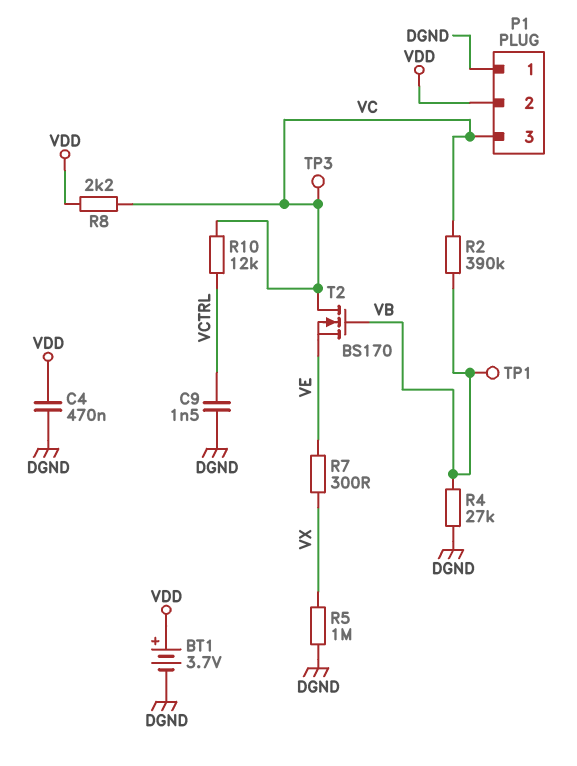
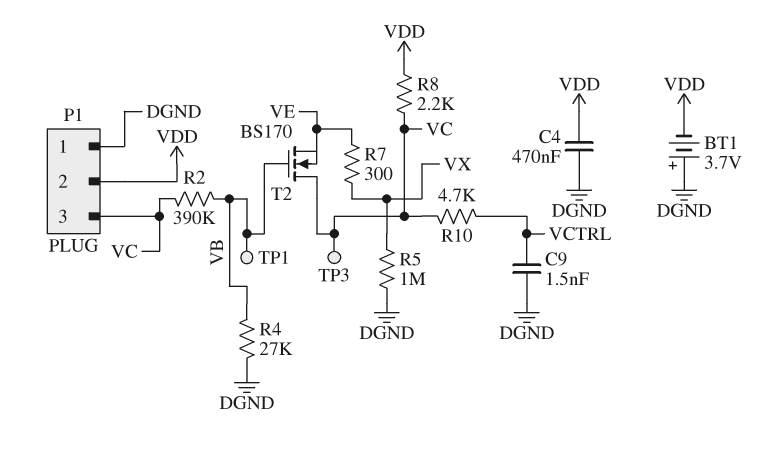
BT1: 3.7V (plus VDD, minus DGND) -> 3.7V (plus DGND, minus VDD)
R10: 12k (VC, VCTRL) -> 4.7k (VC, VCTRL)

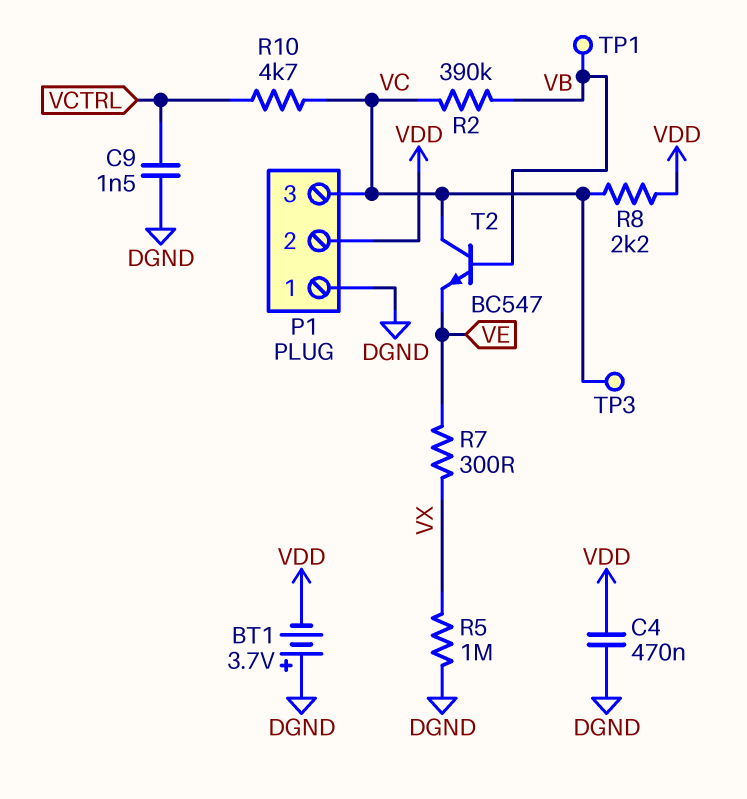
R4: 27k (DGND, VB) -> none
T2: NMOS BS170 (G VB, D VC, S VE) -> NPN BC547 (B VB, C VC, E VE)

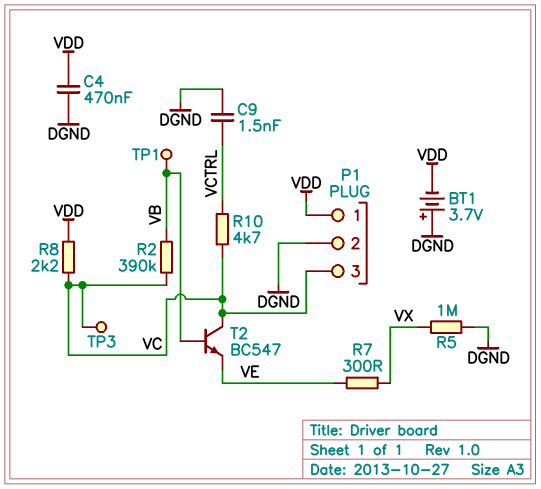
P1 pin 1: DGND -> VDD
P1 pin 2: VDD -> DGND

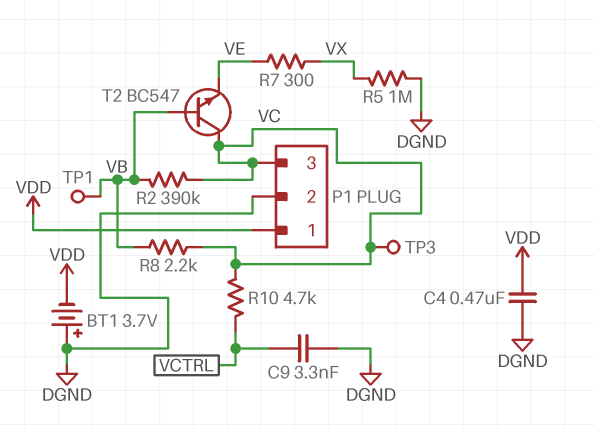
C9: 1.5nF (DGND, VCTRL) -> 3.3nF (DGND, VCTRL)
R8: 2.2k (VC, VDD) -> 2.2k (VB, VC)

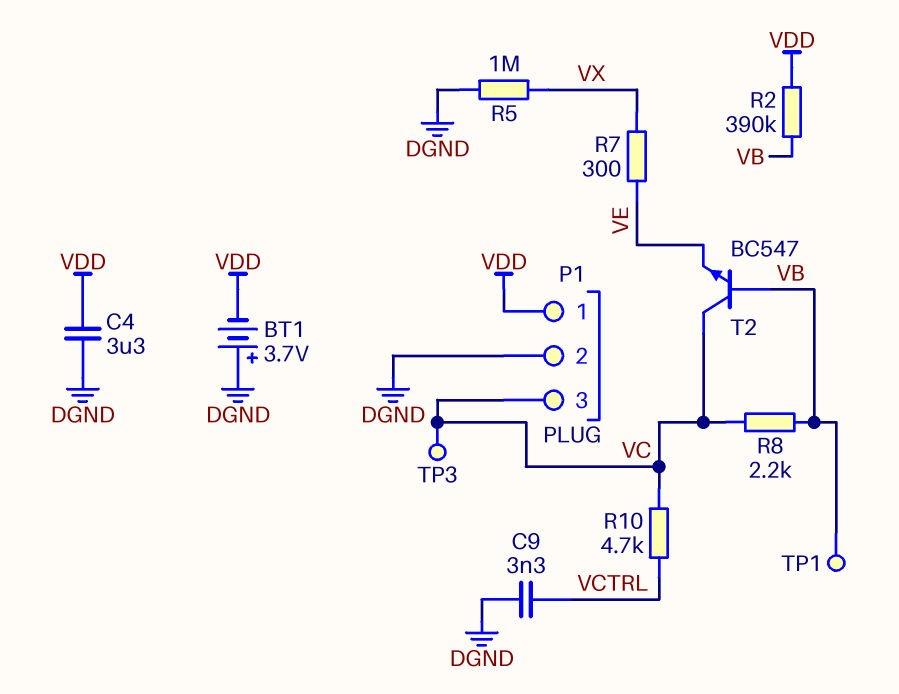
C4: 470nF (DGND, VDD) -> 3.3uF (DGND, VDD)
R2: 390k (VB, VC) -> 390k (VB, VDD)

